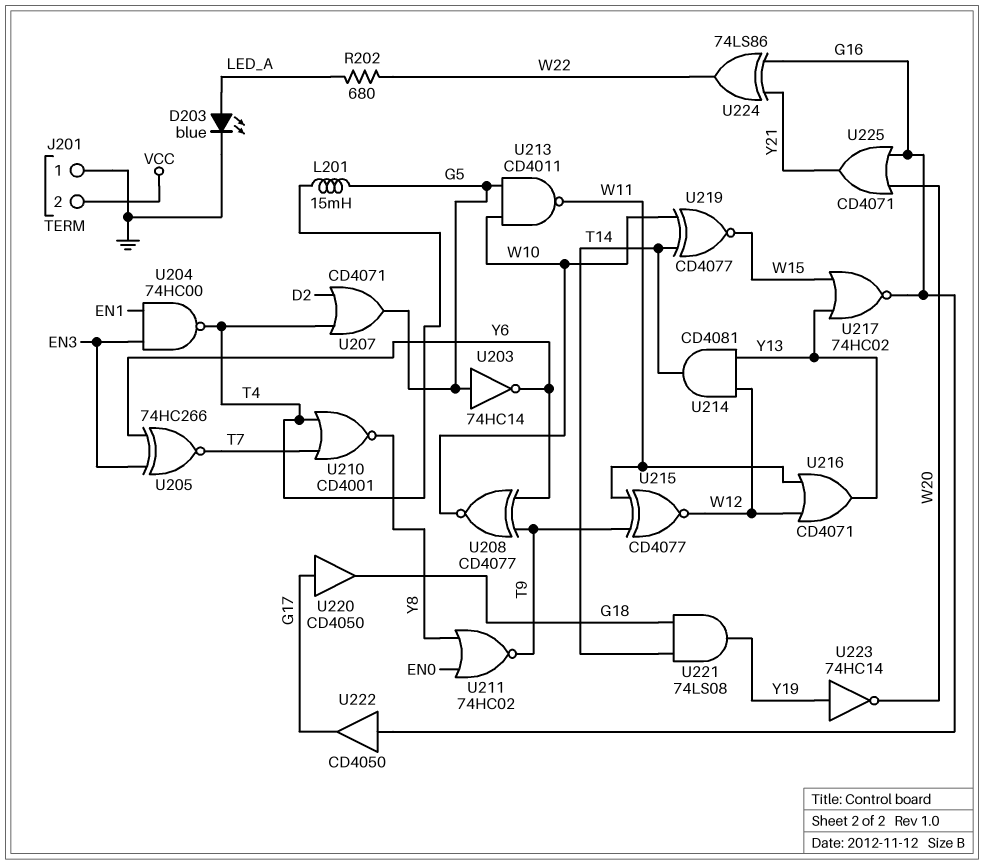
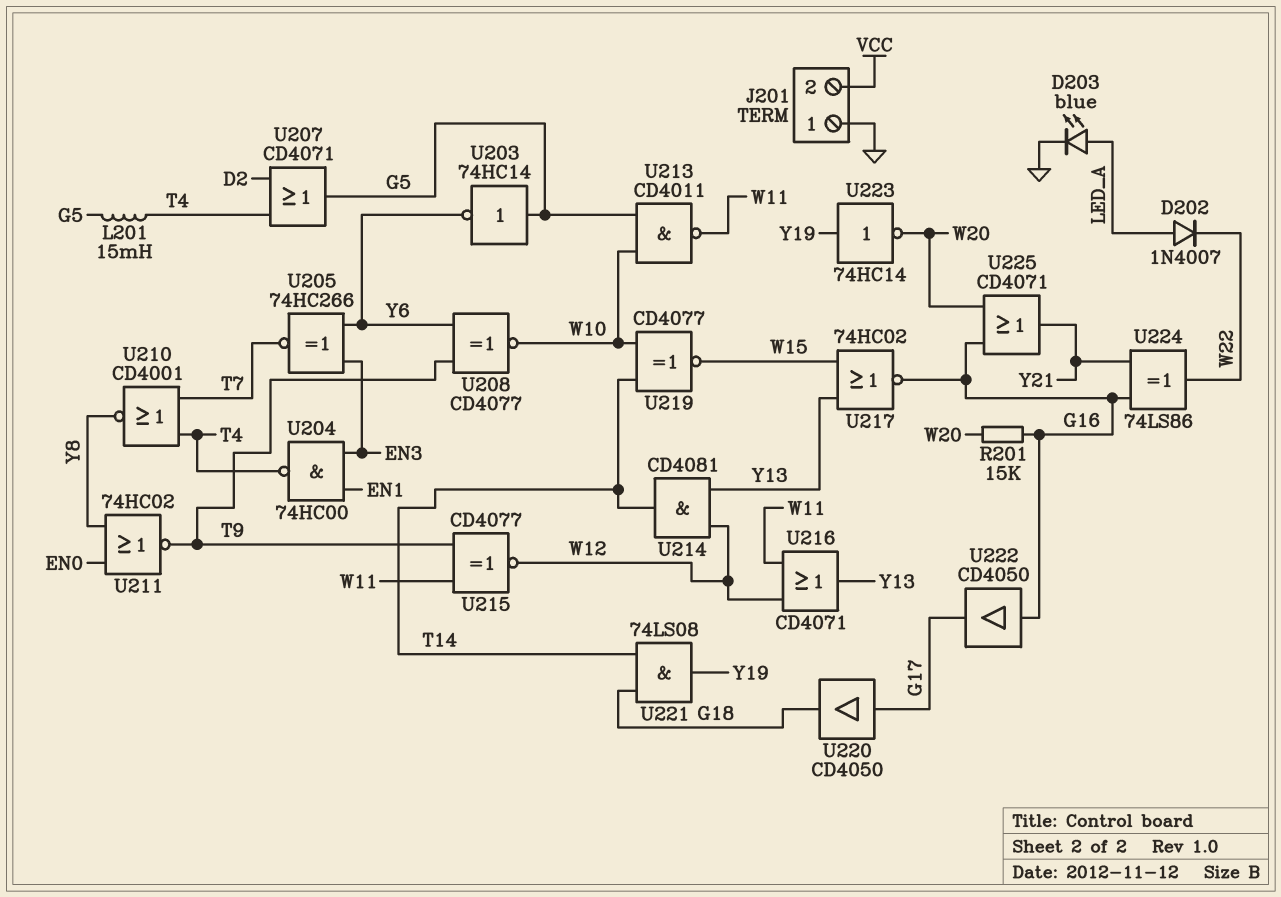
D202: none -> diode 1N4007 (A LED_A, K W22)
R201: none -> 15k (G16, W20)
R202: 680 (LED_A, W22) -> none

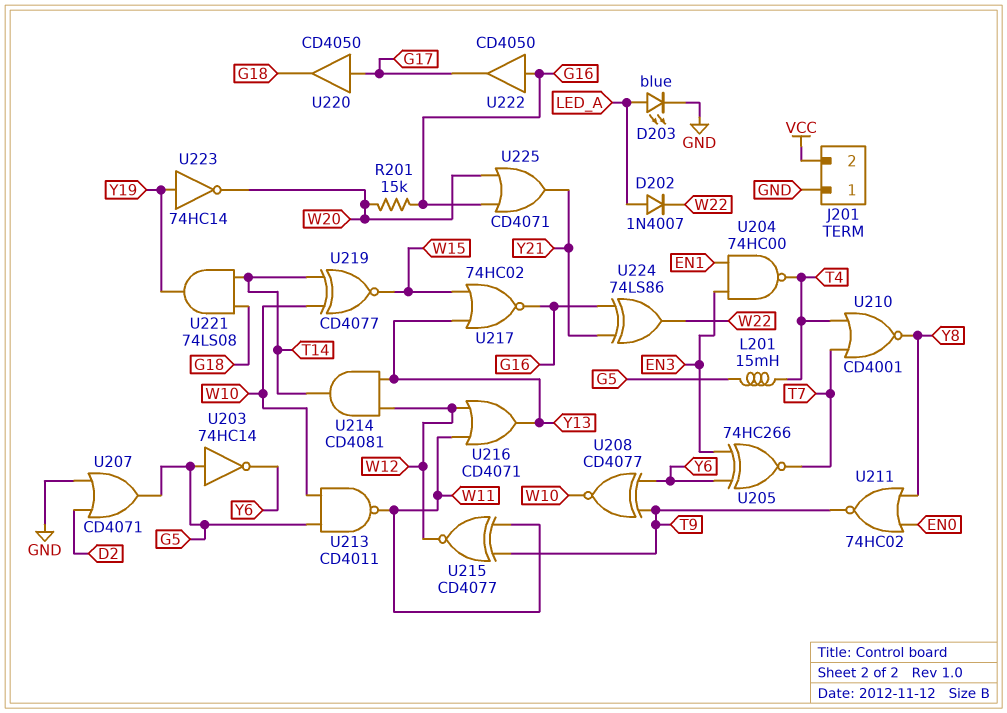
U207: OR CD4071 (in D2, in T4, out G5) -> OR CD4071 (in D2, in GND, out G5)

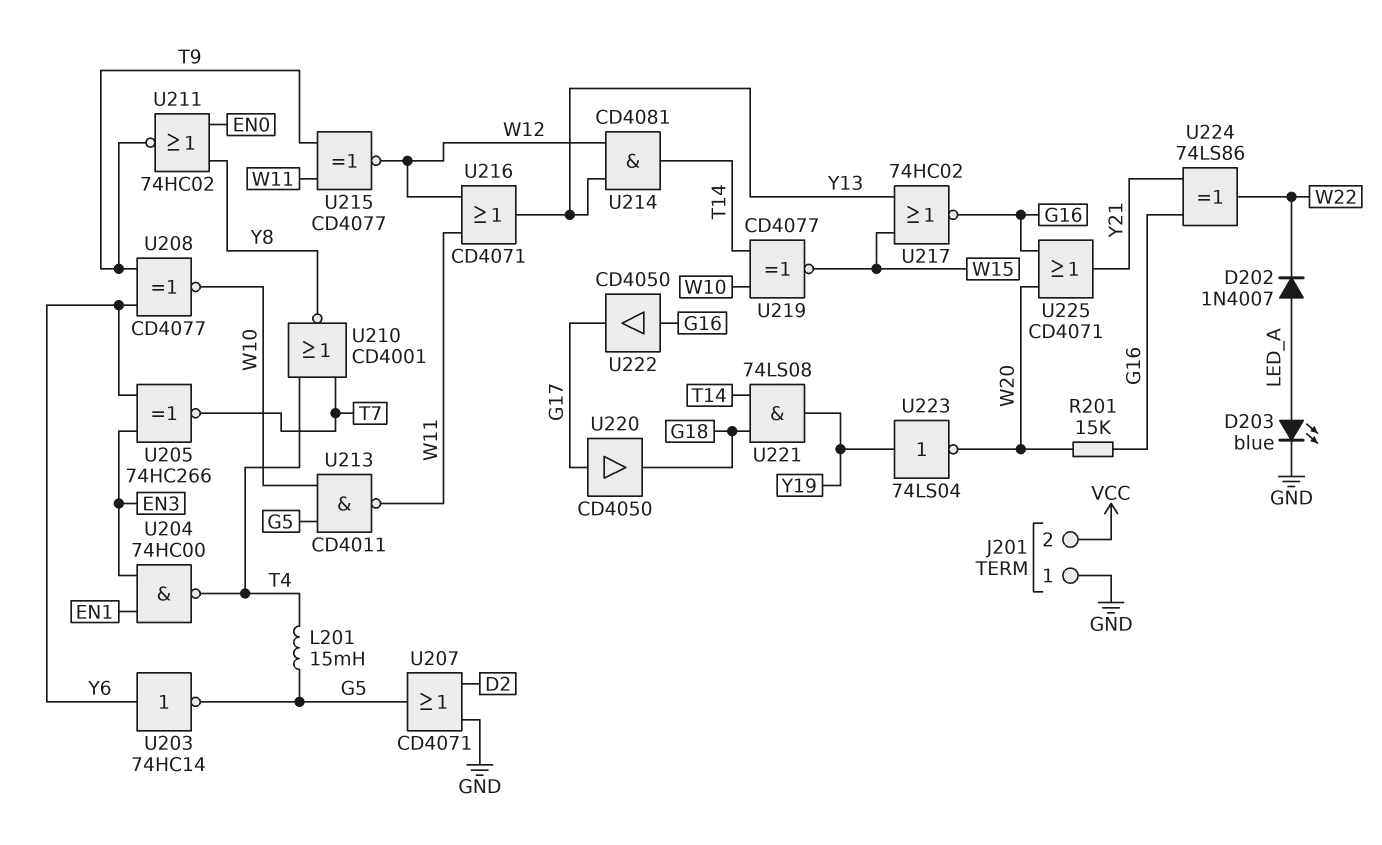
U203: NOT 74HC14 (in G5, out Y6) -> NOT 74HC14 (in Y6, out G5)
U223: NOT 74HC14 (in Y19, out W20) -> NOT 74LS04 (in Y19, out W20)

